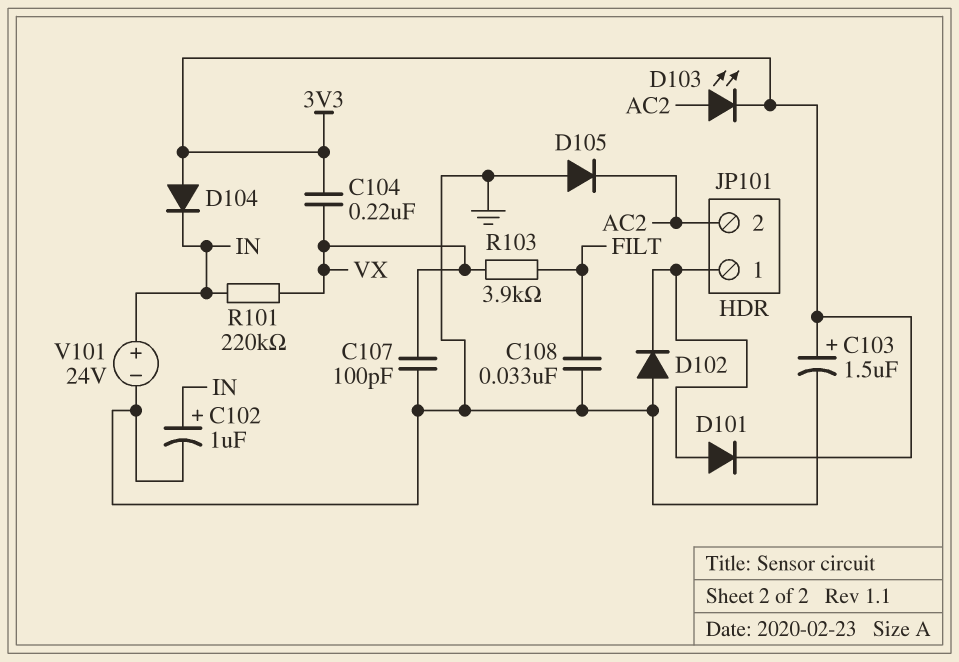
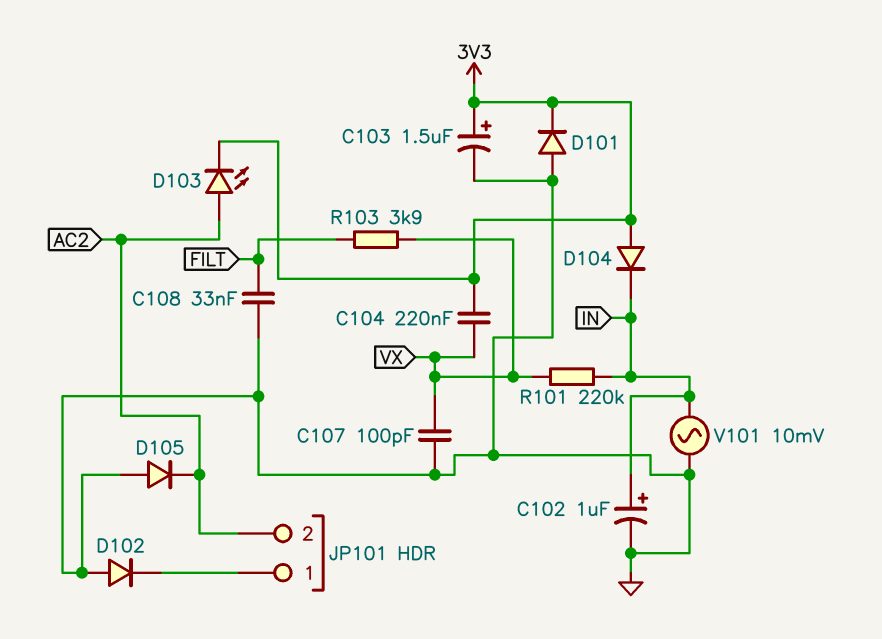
D101: diode (A JP101/1, K 3V3) -> diode (A GND, K 3V3)
V101: 24V (plus IN, minus GND) -> AC 10mV (GND, IN)

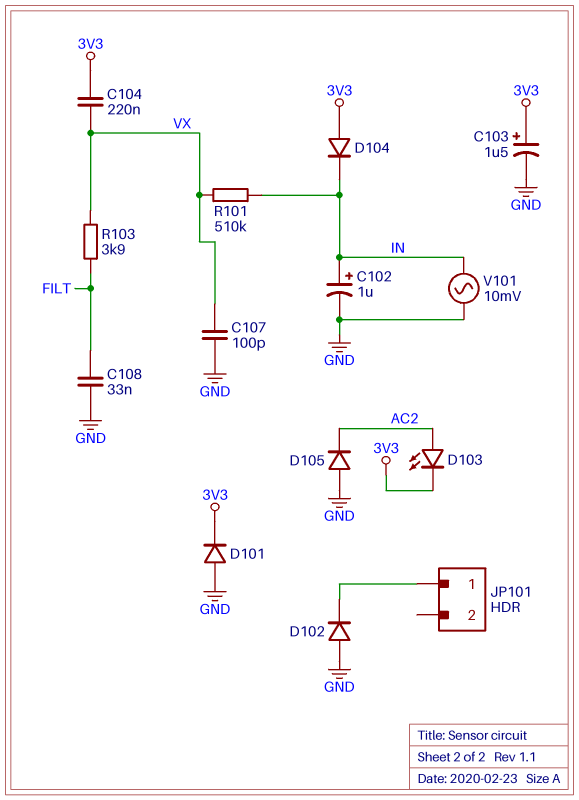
JP101 pin 2: AC2 -> none
R101: 220k (IN, VX) -> 510k (IN, VX)

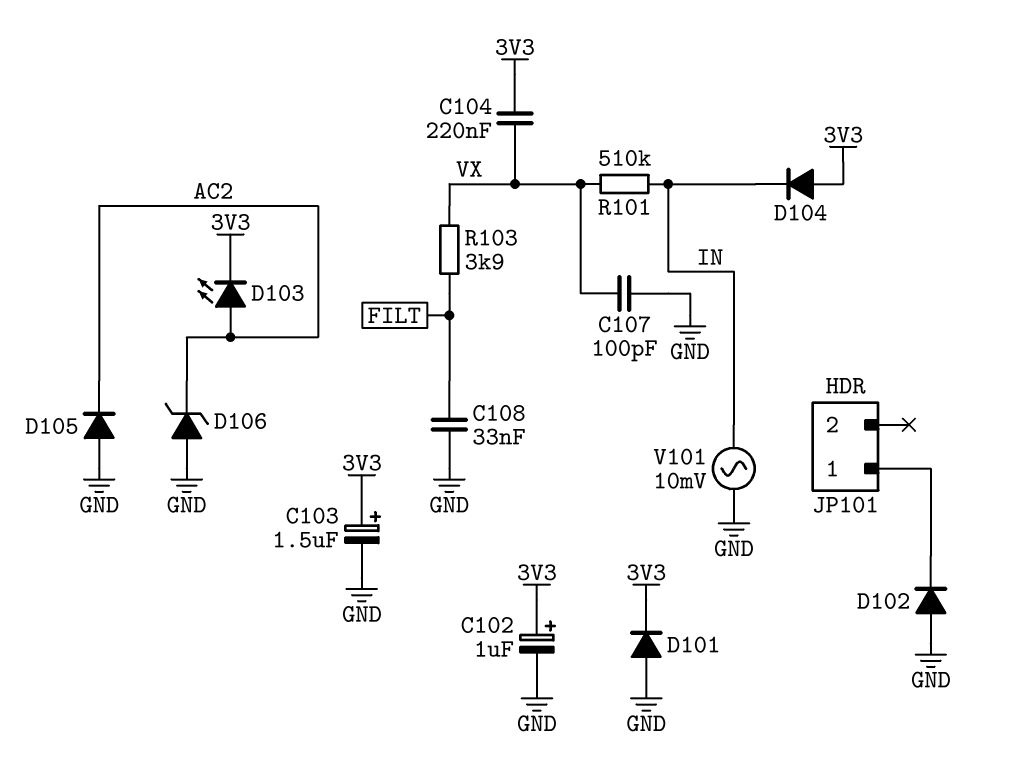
C102: 1uF (plus IN, minus GND) -> 1uF (plus 3V3, minus GND)
D106: none -> zener (A GND, K AC2)

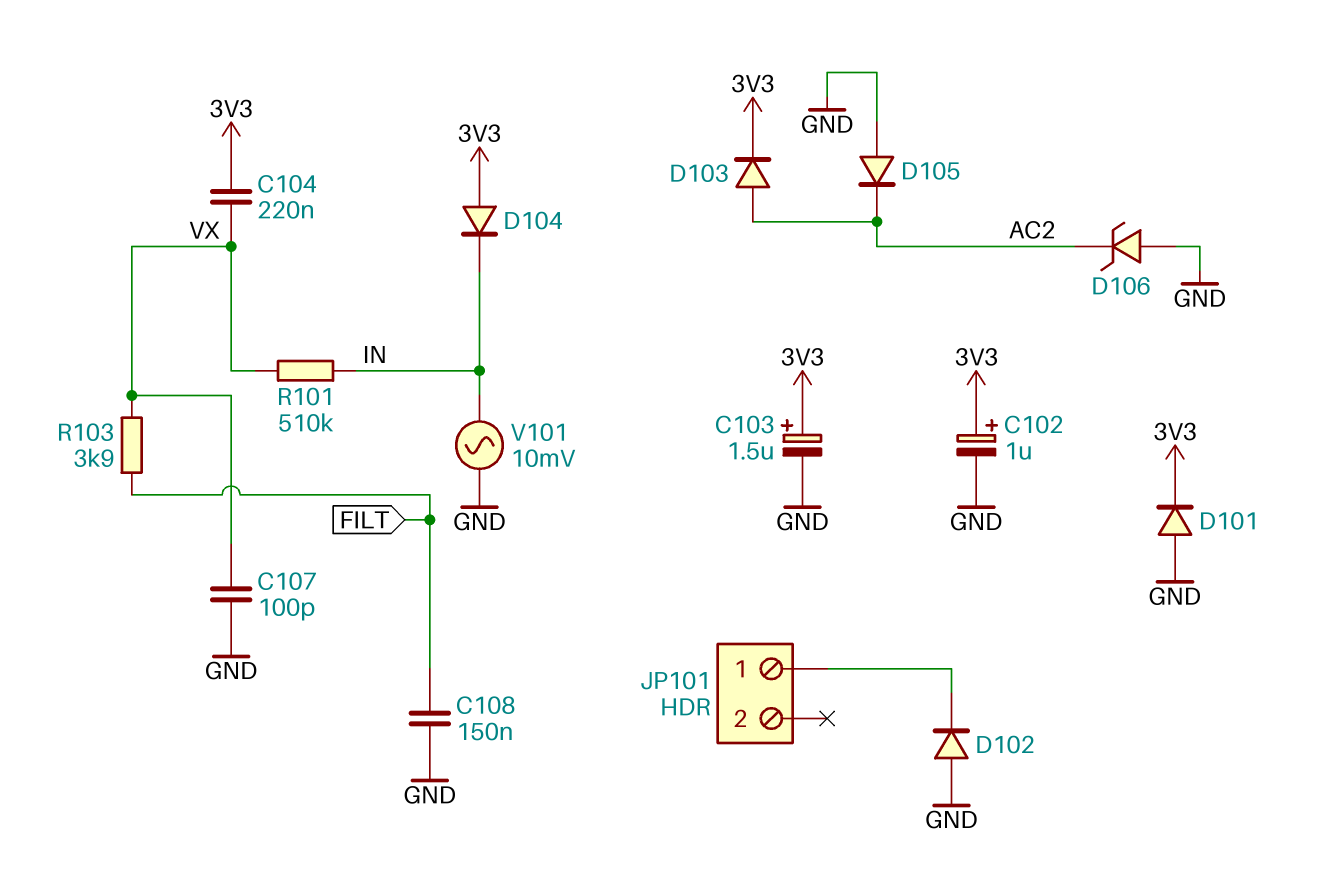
C108: 33nF (FILT, GND) -> 150nF (FILT, GND)
D103: LED (A AC2, K 3V3) -> diode (A AC2, K 3V3)

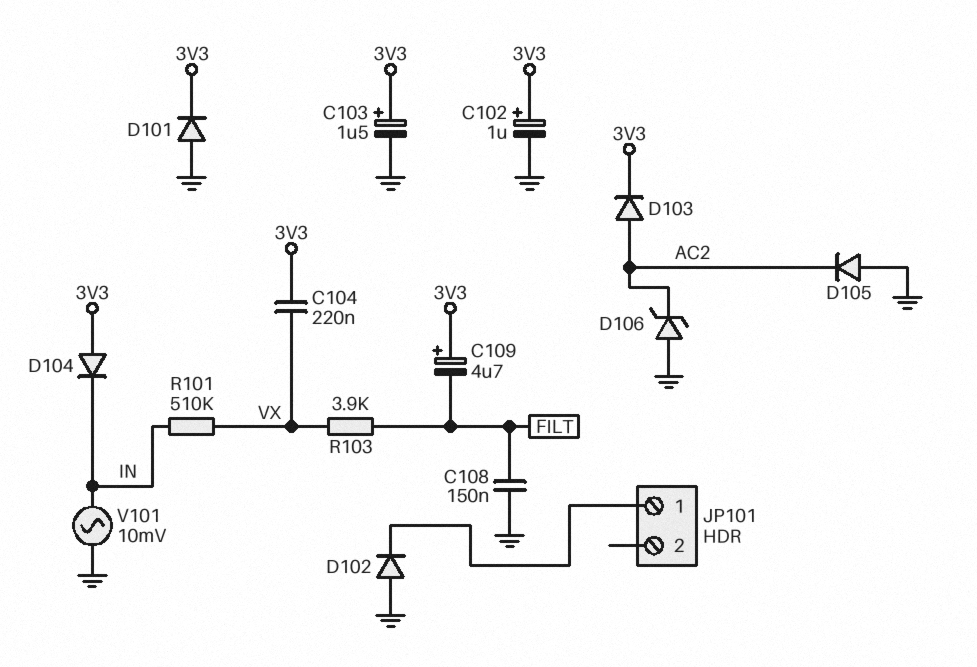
C107: 100pF (GND, VX) -> none
C109: none -> 4.7uF (plus 3V3, minus FILT)

